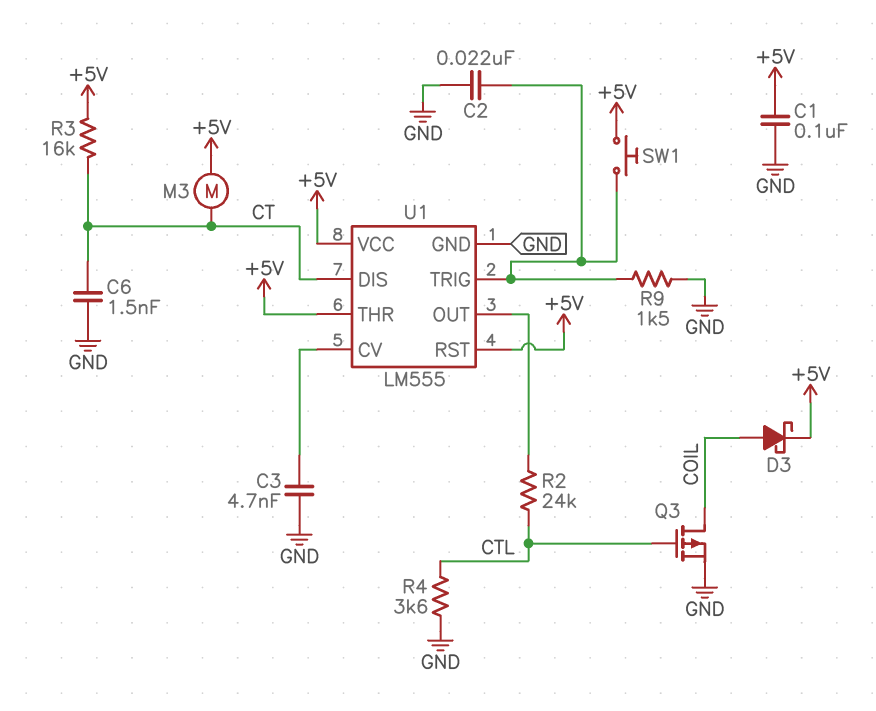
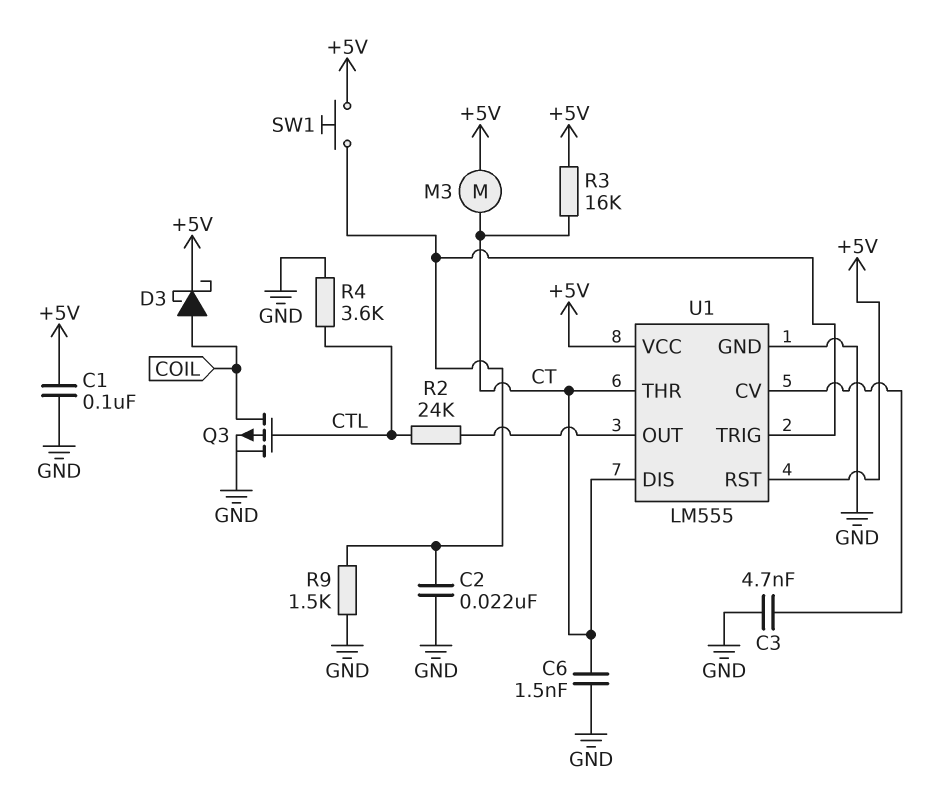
U1 pin THR: +5V -> CT

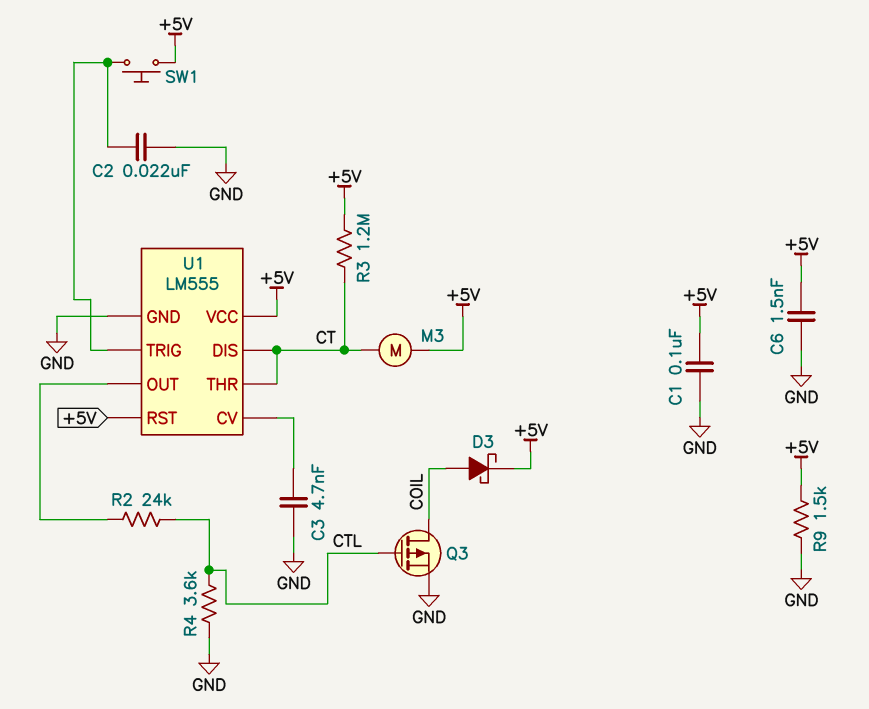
C6: 1.5nF (CT, GND) -> 1.5nF (+5V, GND)
R3: 16k (+5V, CT) -> 1.2M (+5V, CT)
R9: 1.5k (GND, U1/TRIG) -> 1.5k (+5V, GND)

